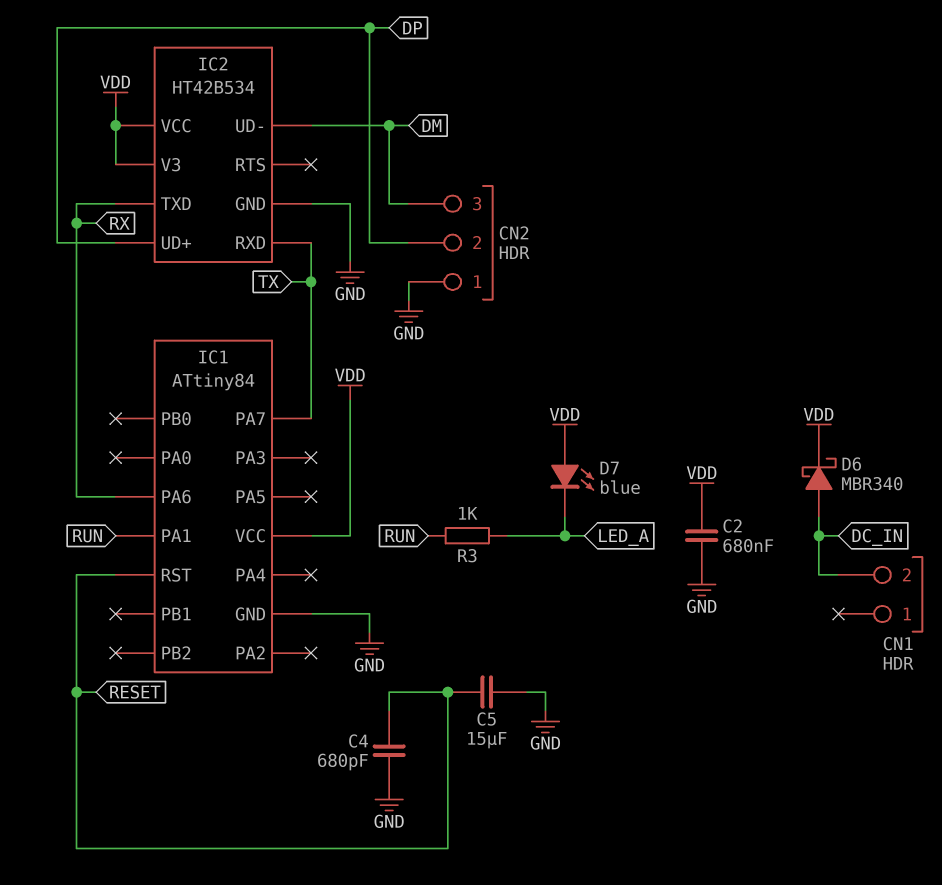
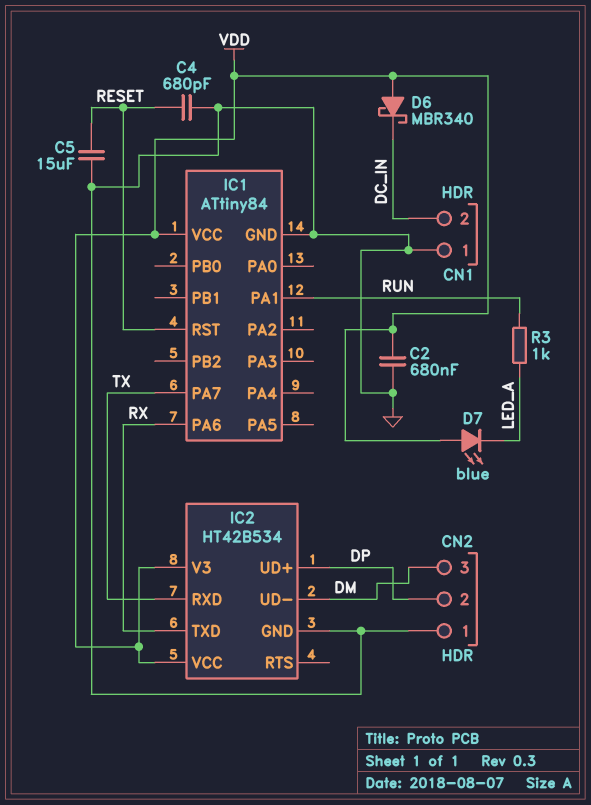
CN1 pin 1: none -> GND
D6: schottky MBR340 (A DC_IN, K VDD) -> schottky MBR340 (A VDD, K DC_IN)

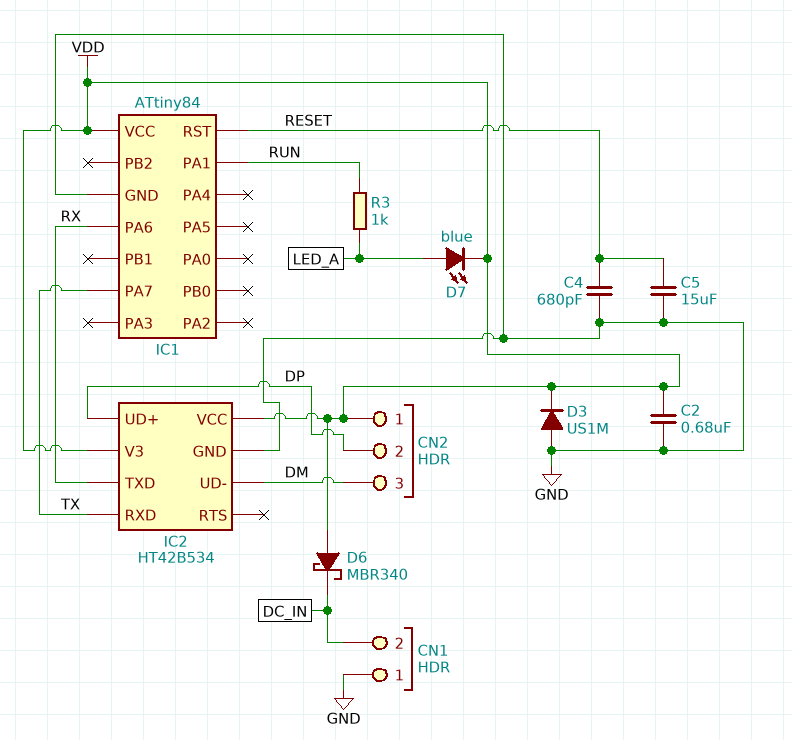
CN2 pin 1: GND -> VDD
D3: none -> diode US1M (A GND, K VDD)
D7: LED blue (A VDD, K LED_A) -> LED blue (A LED_A, K VDD)

